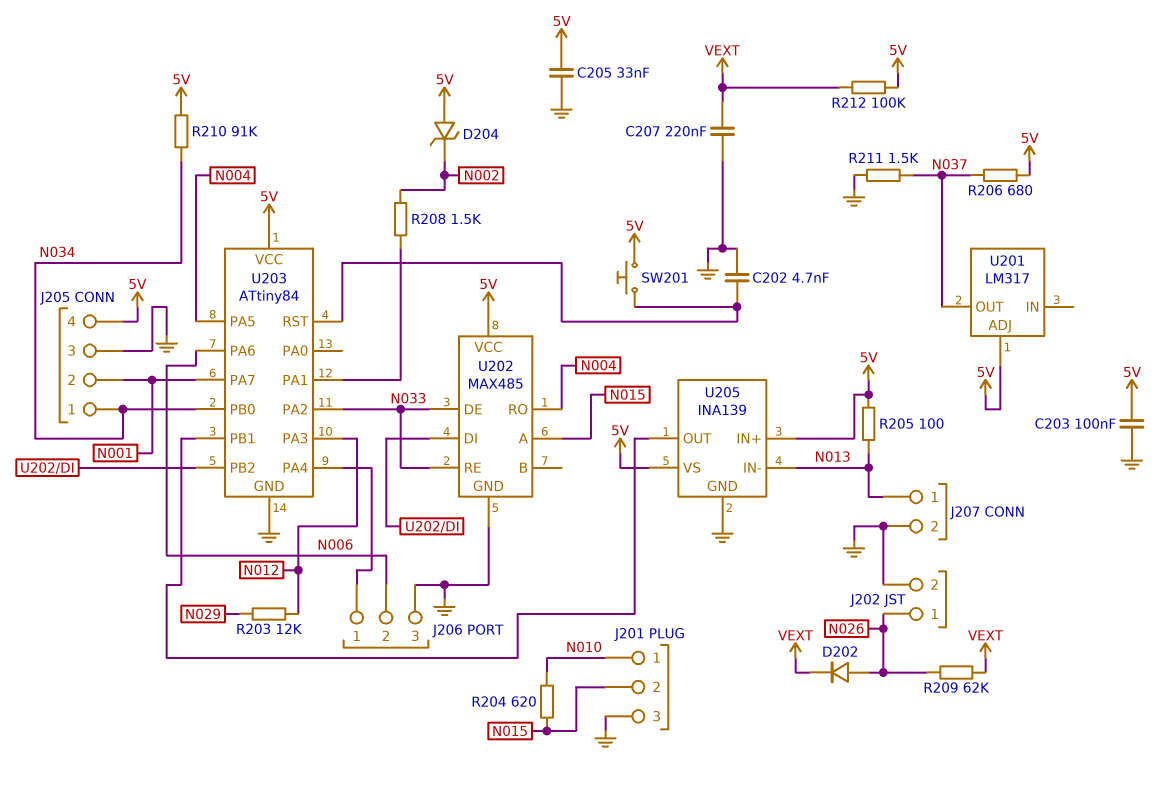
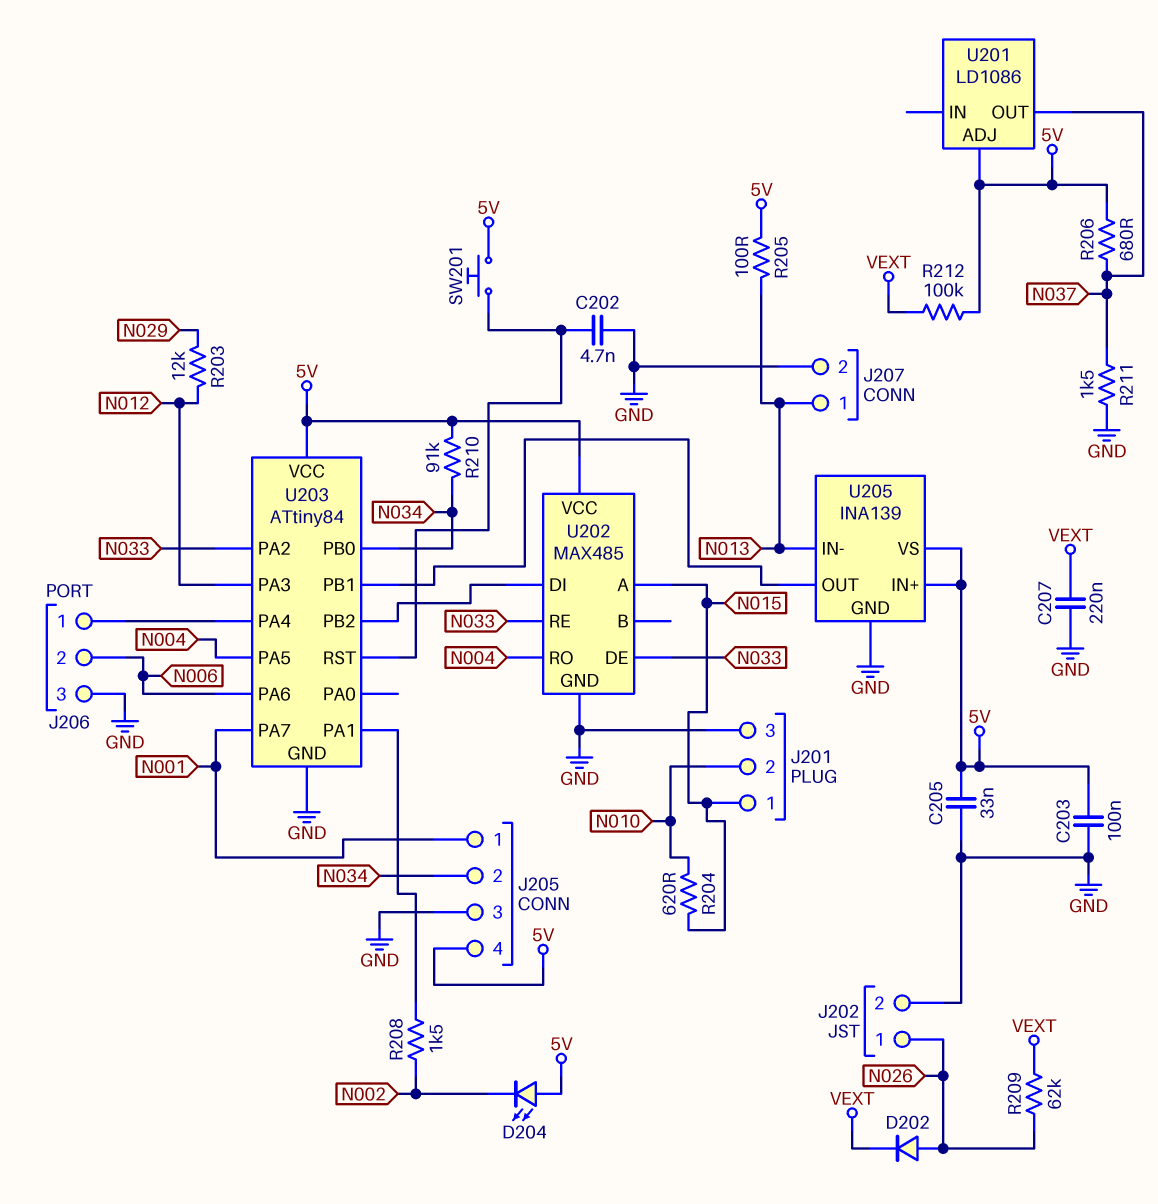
D204: zener (A 5V, K N002) -> LED (A 5V, K N002)
J201 pin 1: N010 -> N015
J201 pin 2: N015 -> N010
J205 pin 1: N034 -> N001
J205 pin 2: N001 -> N034
U201: LM317 -> LD1086

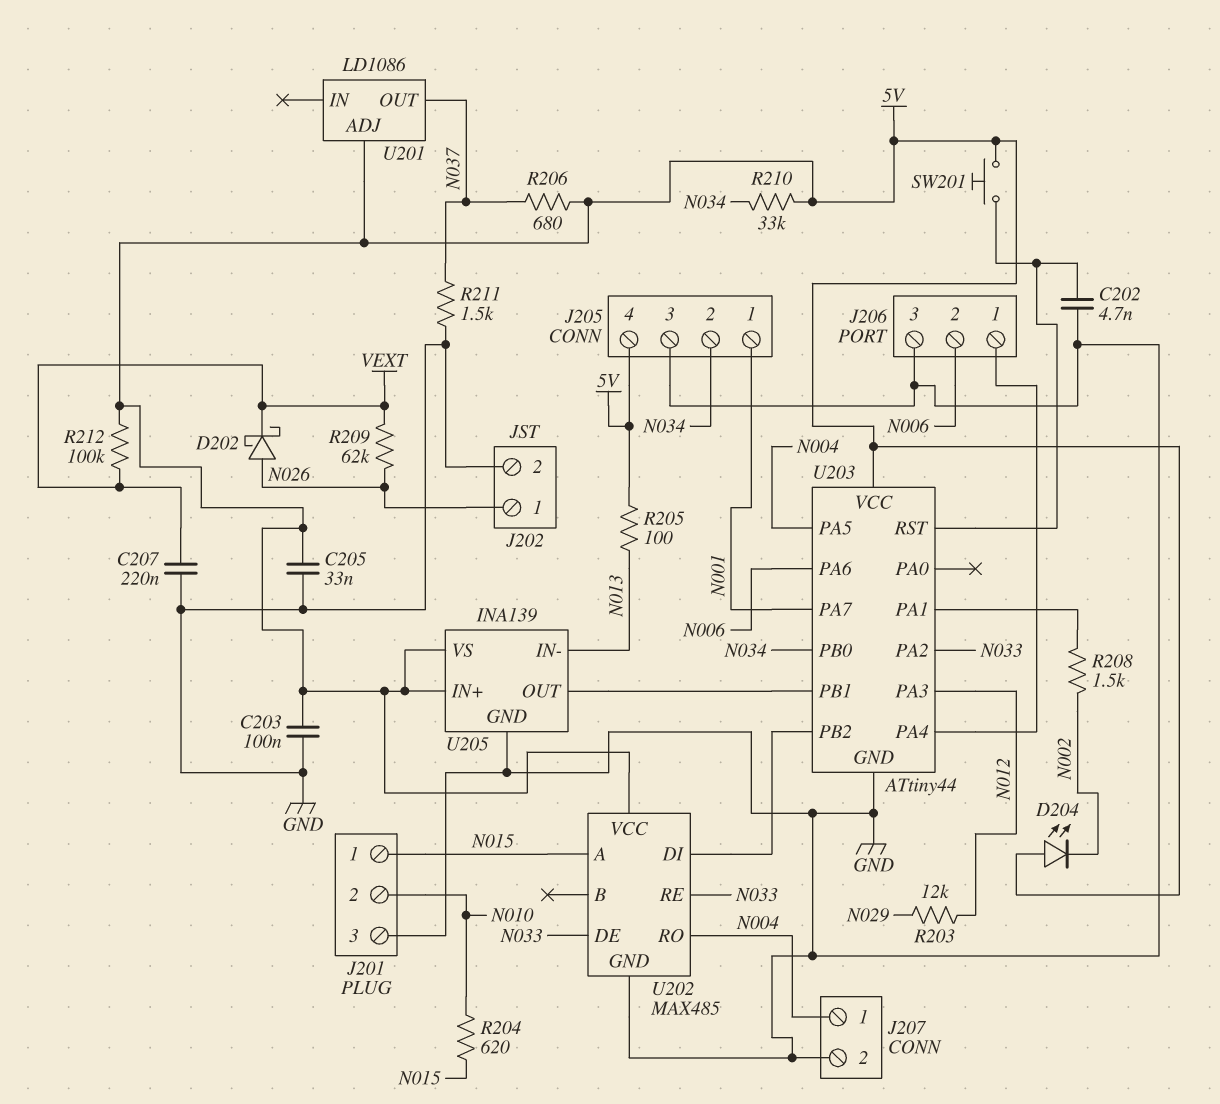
D202: diode (A N026, K VEXT) -> schottky (A N026, K VEXT)
J207 pin 1: N013 -> N004
R210: 91k (5V, N034) -> 33k (5V, N034)
U203: ATtiny84 -> ATtiny44

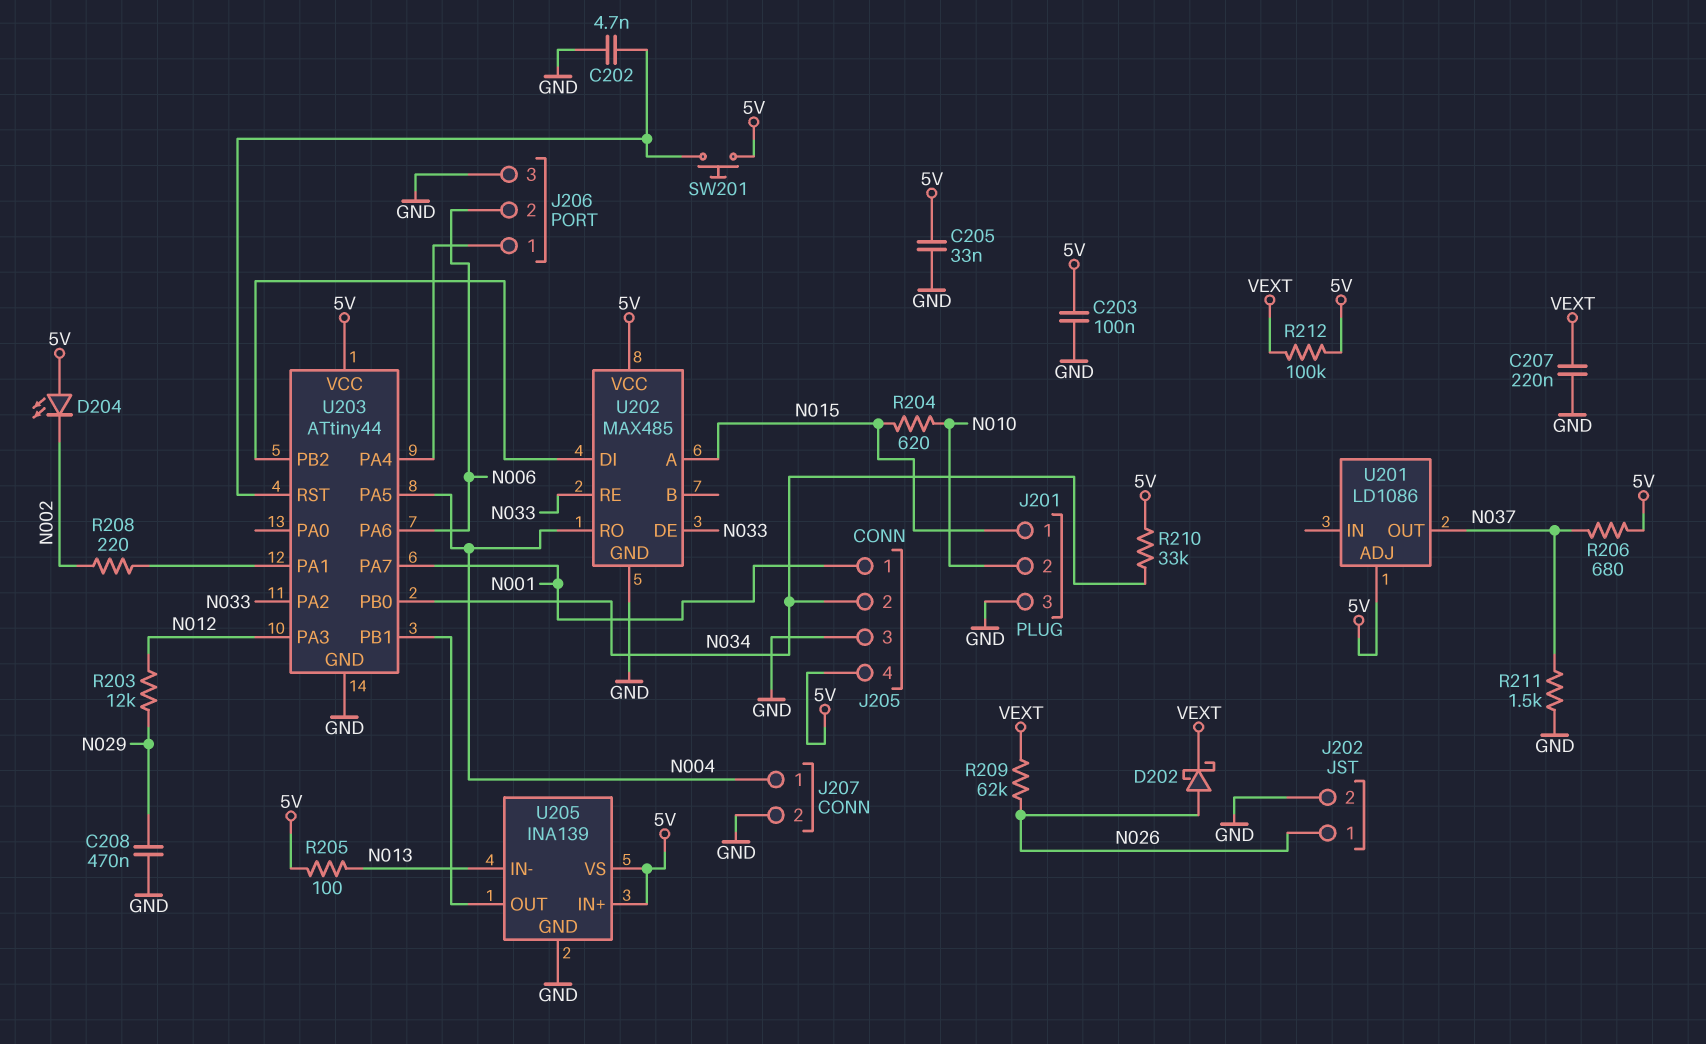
C208: none -> 470nF (GND, N029)
R208: 1.5k (N002, U203/PA1) -> 220 (N002, U203/PA1)

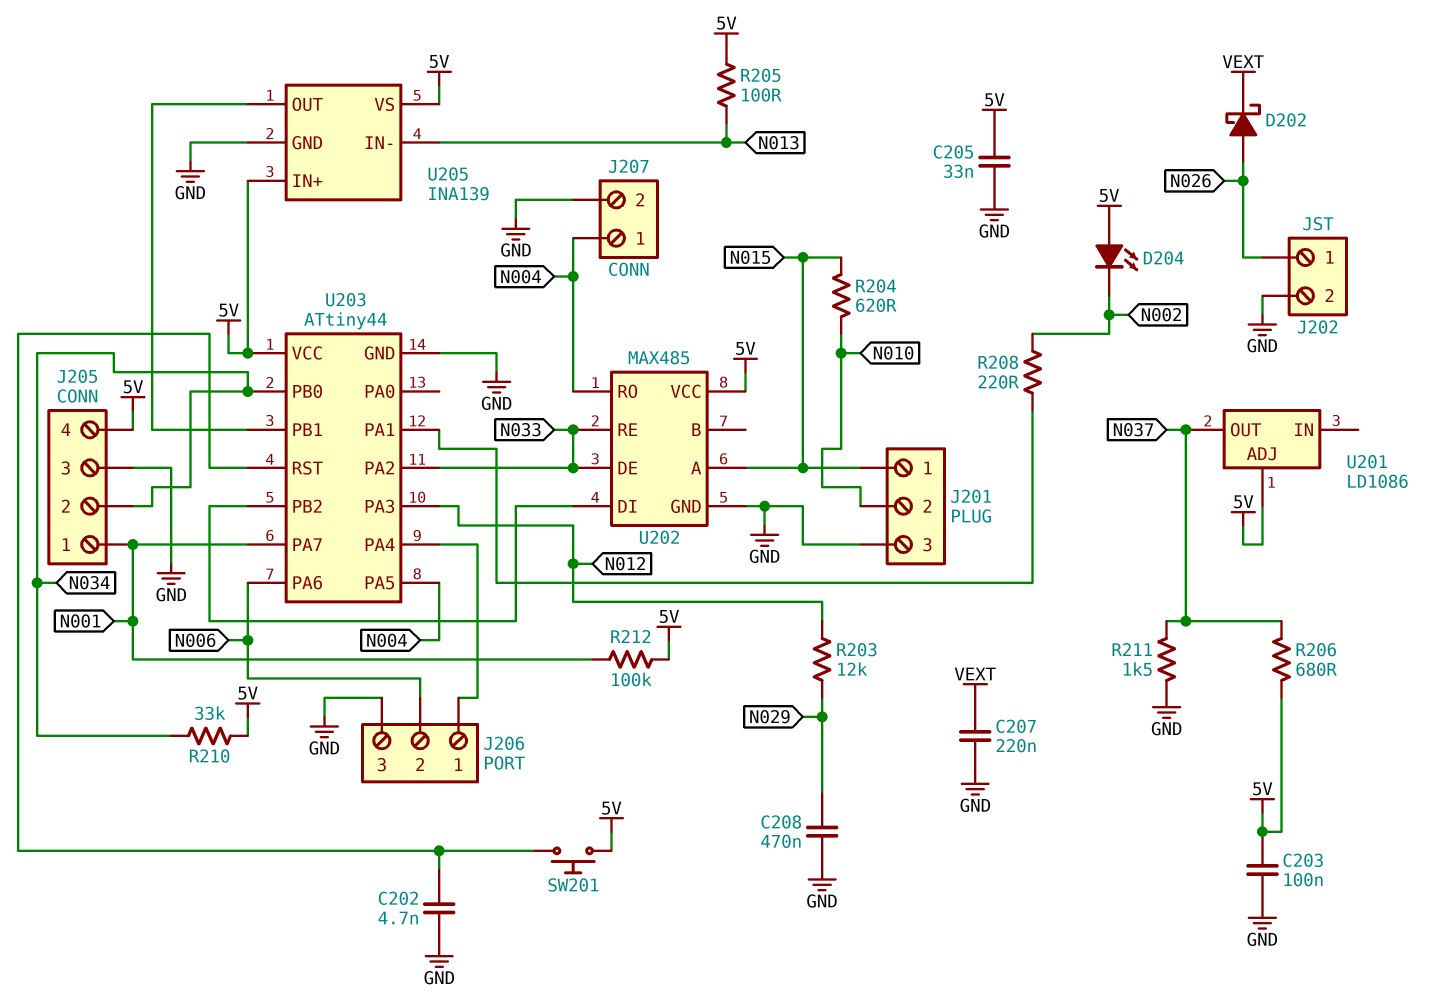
R209: 62k (N026, VEXT) -> none
R212: 100k (5V, VEXT) -> 100k (5V, N001)

